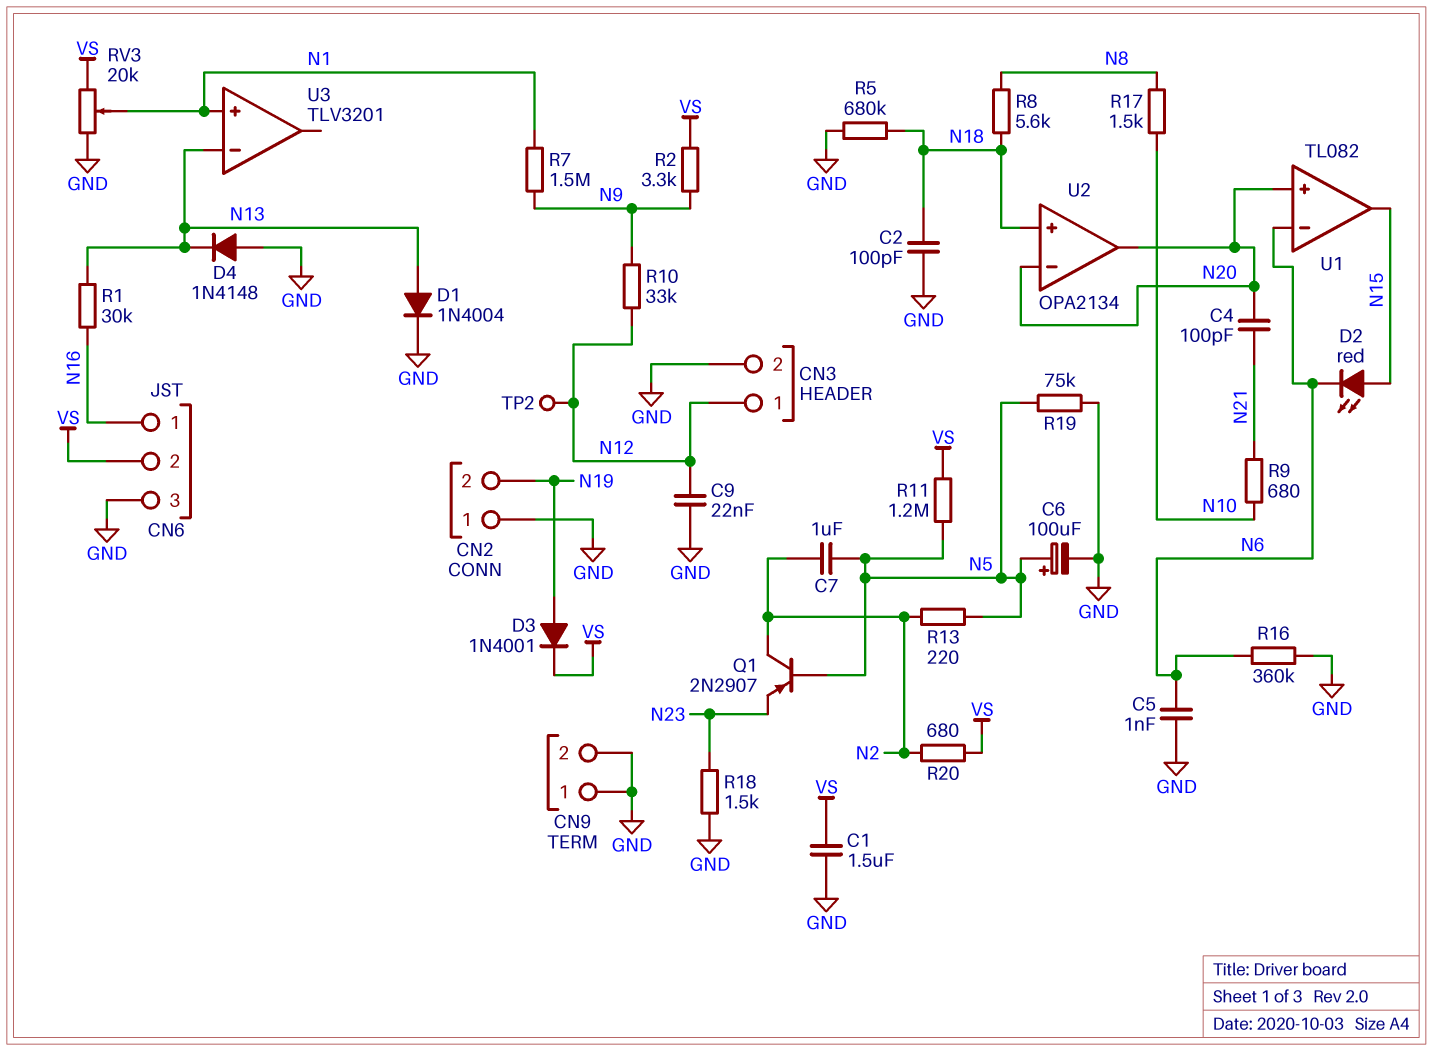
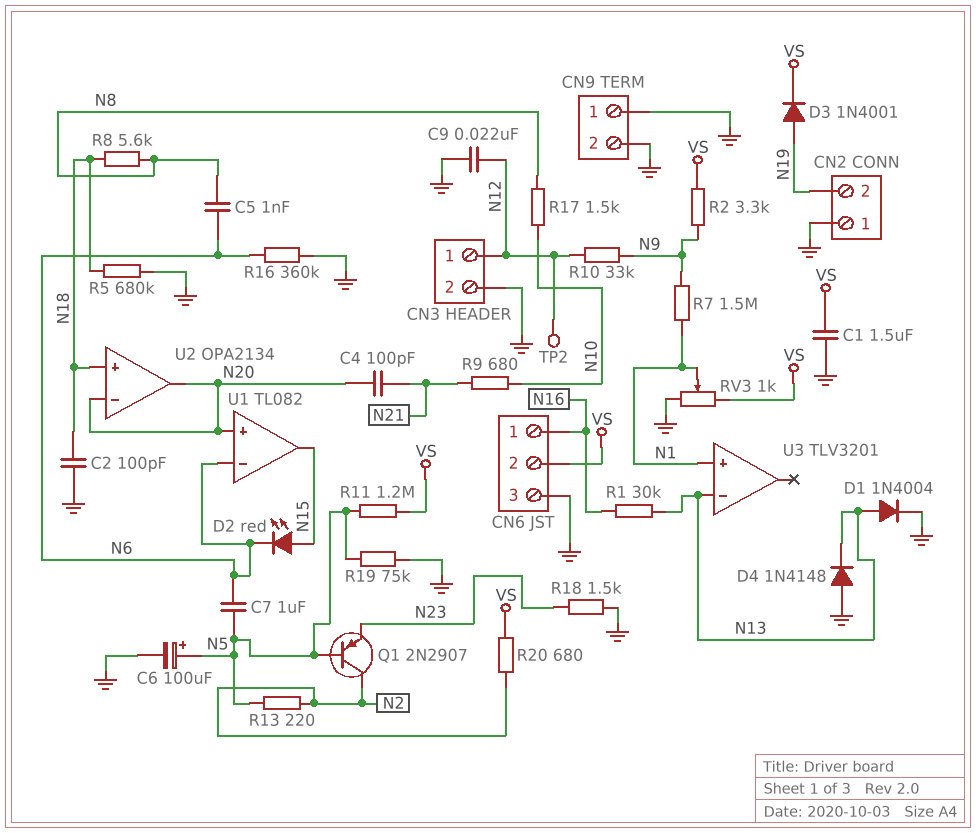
C5: 1nF (GND, N6) -> 1nF (N6, N8)
C7: 1uF (N2, N5) -> 1uF (N5, N6)
RV3: 20k (GND, VS, wiper N1) -> 1k (GND, VS, wiper N1)

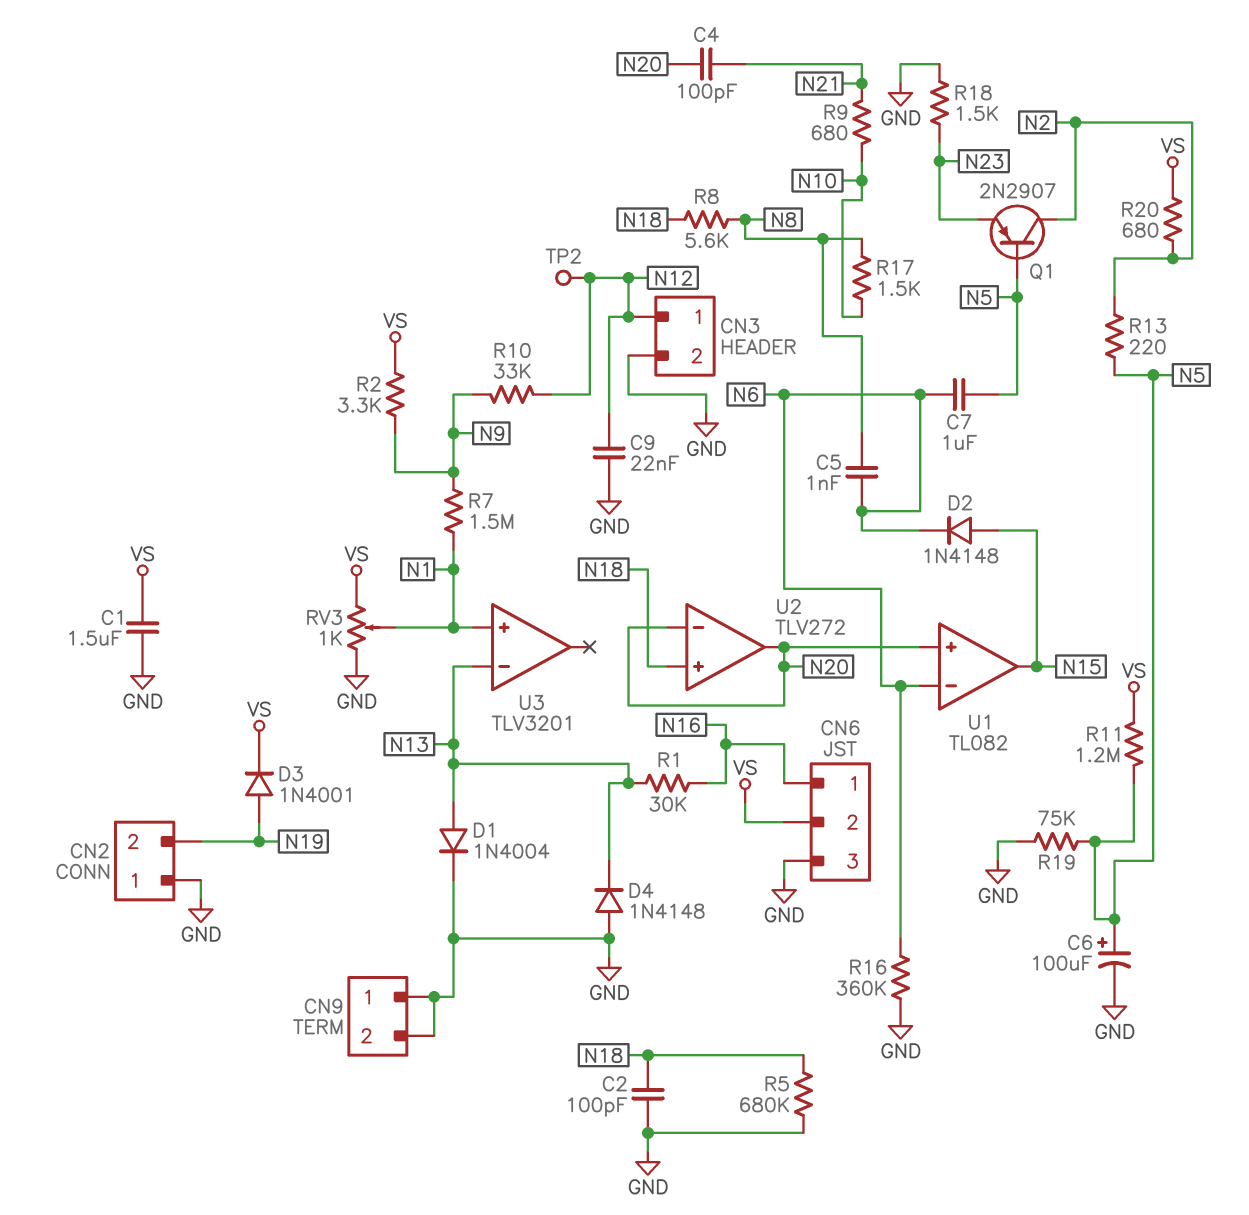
D2: LED red (A N15, K N6) -> diode 1N4148 (A N15, K N6)
U2: OPA2134 -> TLV272

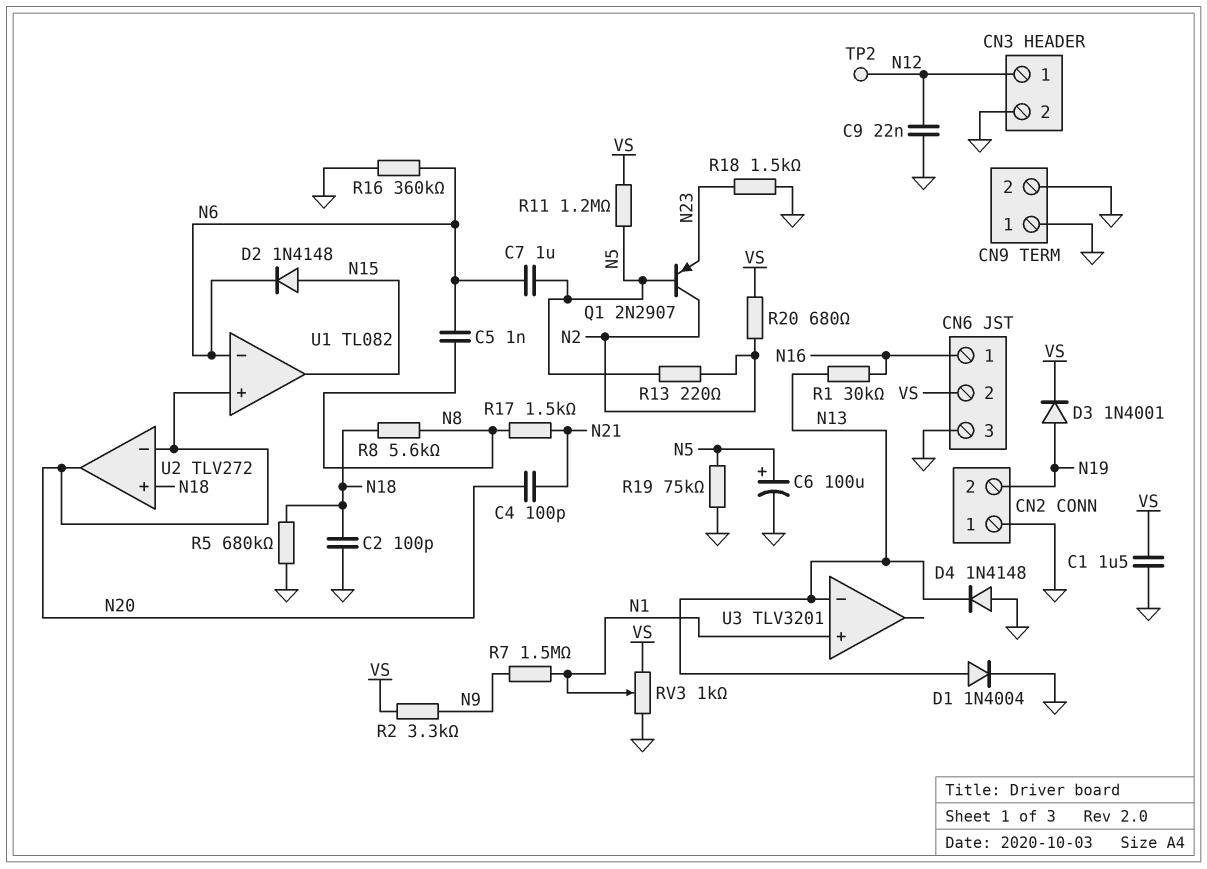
R9: 680 (N10, N21) -> none
R10: 33k (N9, N12) -> none
R17: 1.5k (N8, N10) -> 1.5k (N8, N21)

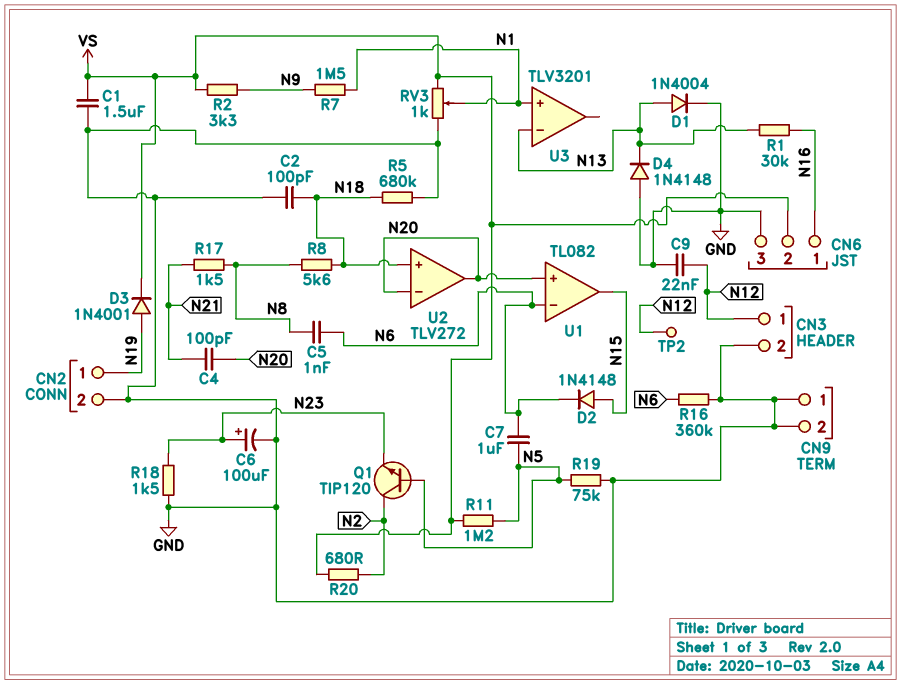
C6: 100uF (plus N5, minus GND) -> 100uF (plus N23, minus GND)
CN2 pin 1: GND -> N19
CN2 pin 2: N19 -> GND
Q1: PNP 2N2907 (B N5, C N2, E N23) -> NPN TIP120 (B N5, C N2, E N23)
R13: 220 (N2, N5) -> none

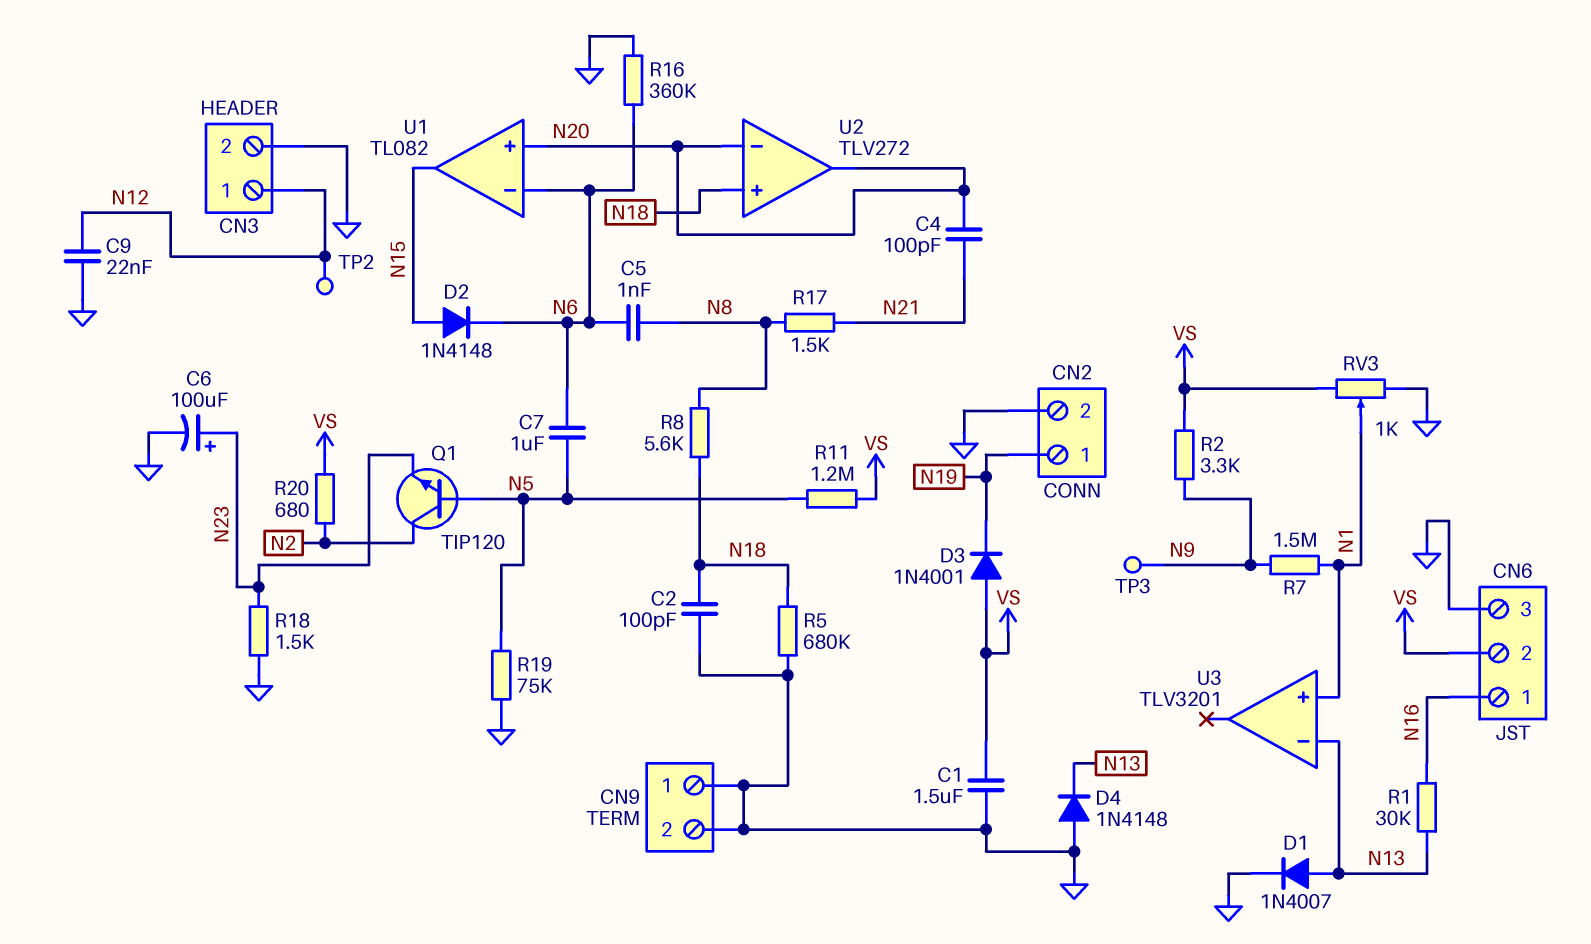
D1: diode 1N4004 (A N13, K GND) -> diode 1N4007 (A N13, K GND)
D3: diode 1N4001 (A N19, K VS) -> diode 1N4001 (A VS, K N19)
TP3: none -> test point (N9)

